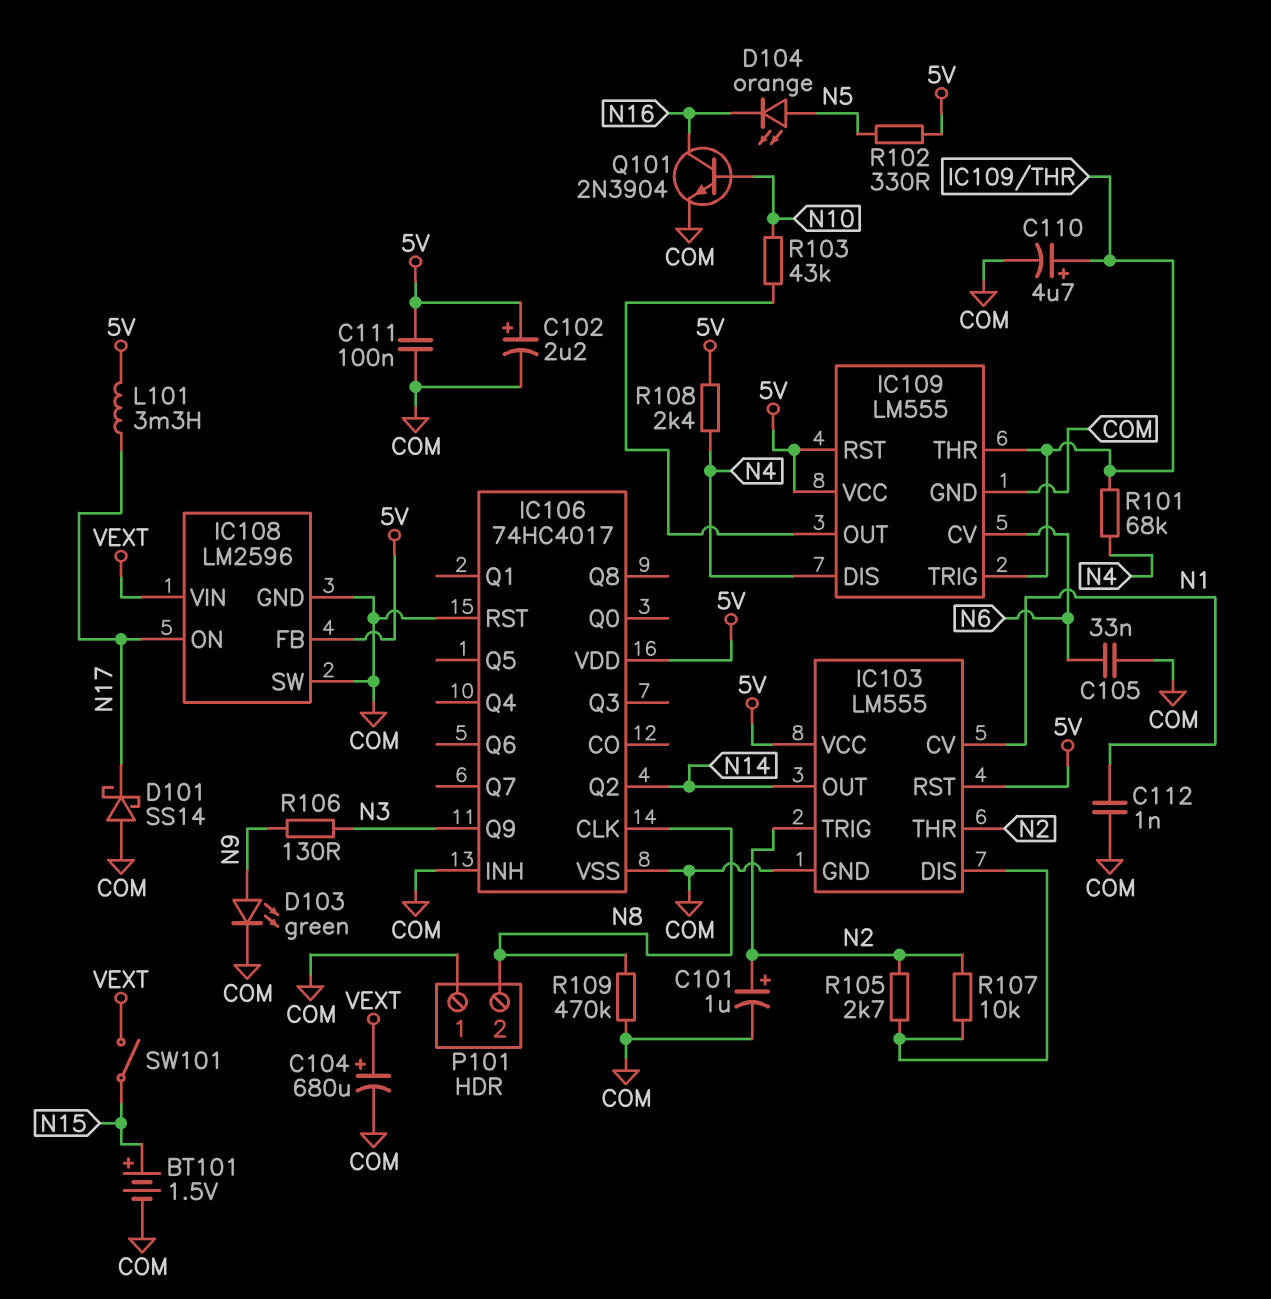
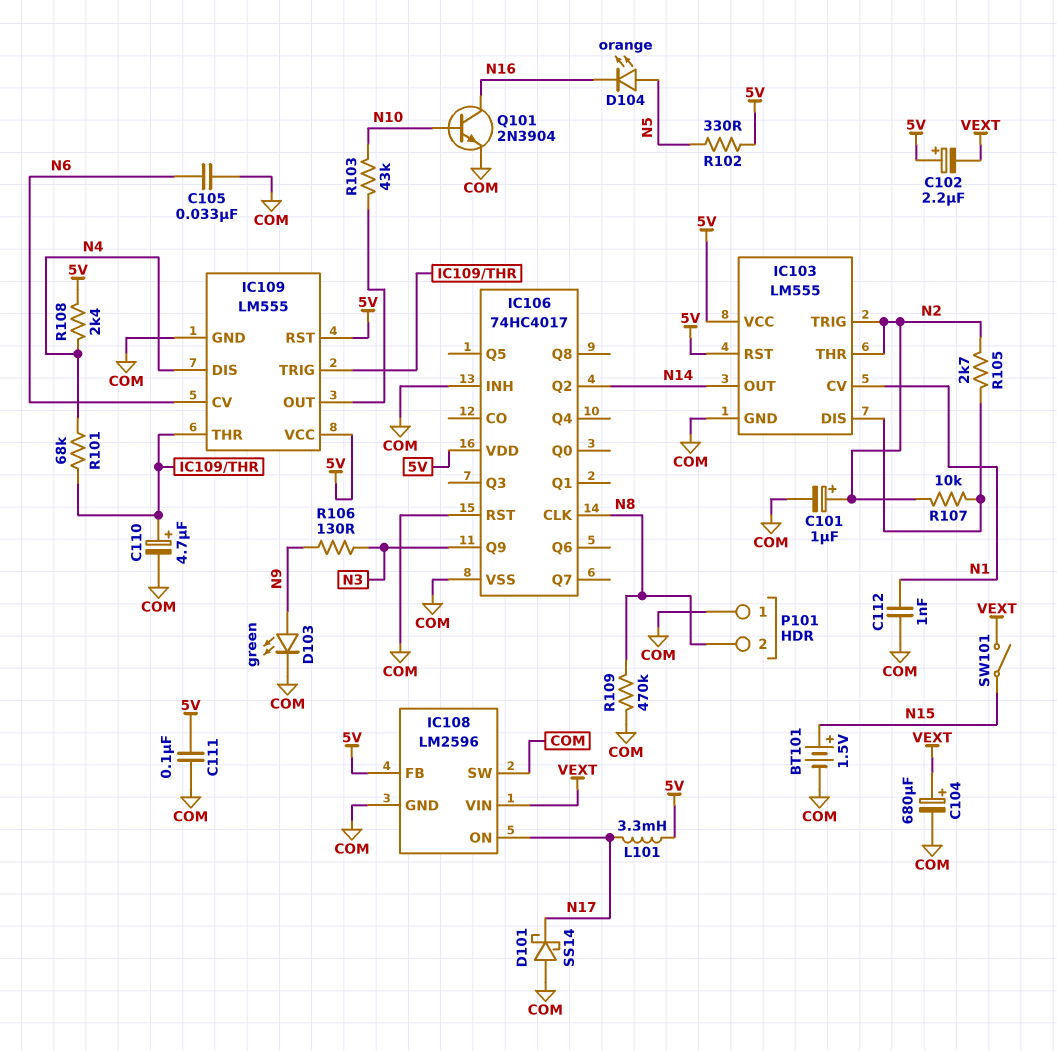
C102: 2.2uF (plus 5V, minus COM) -> 2.2uF (plus 5V, minus VEXT)

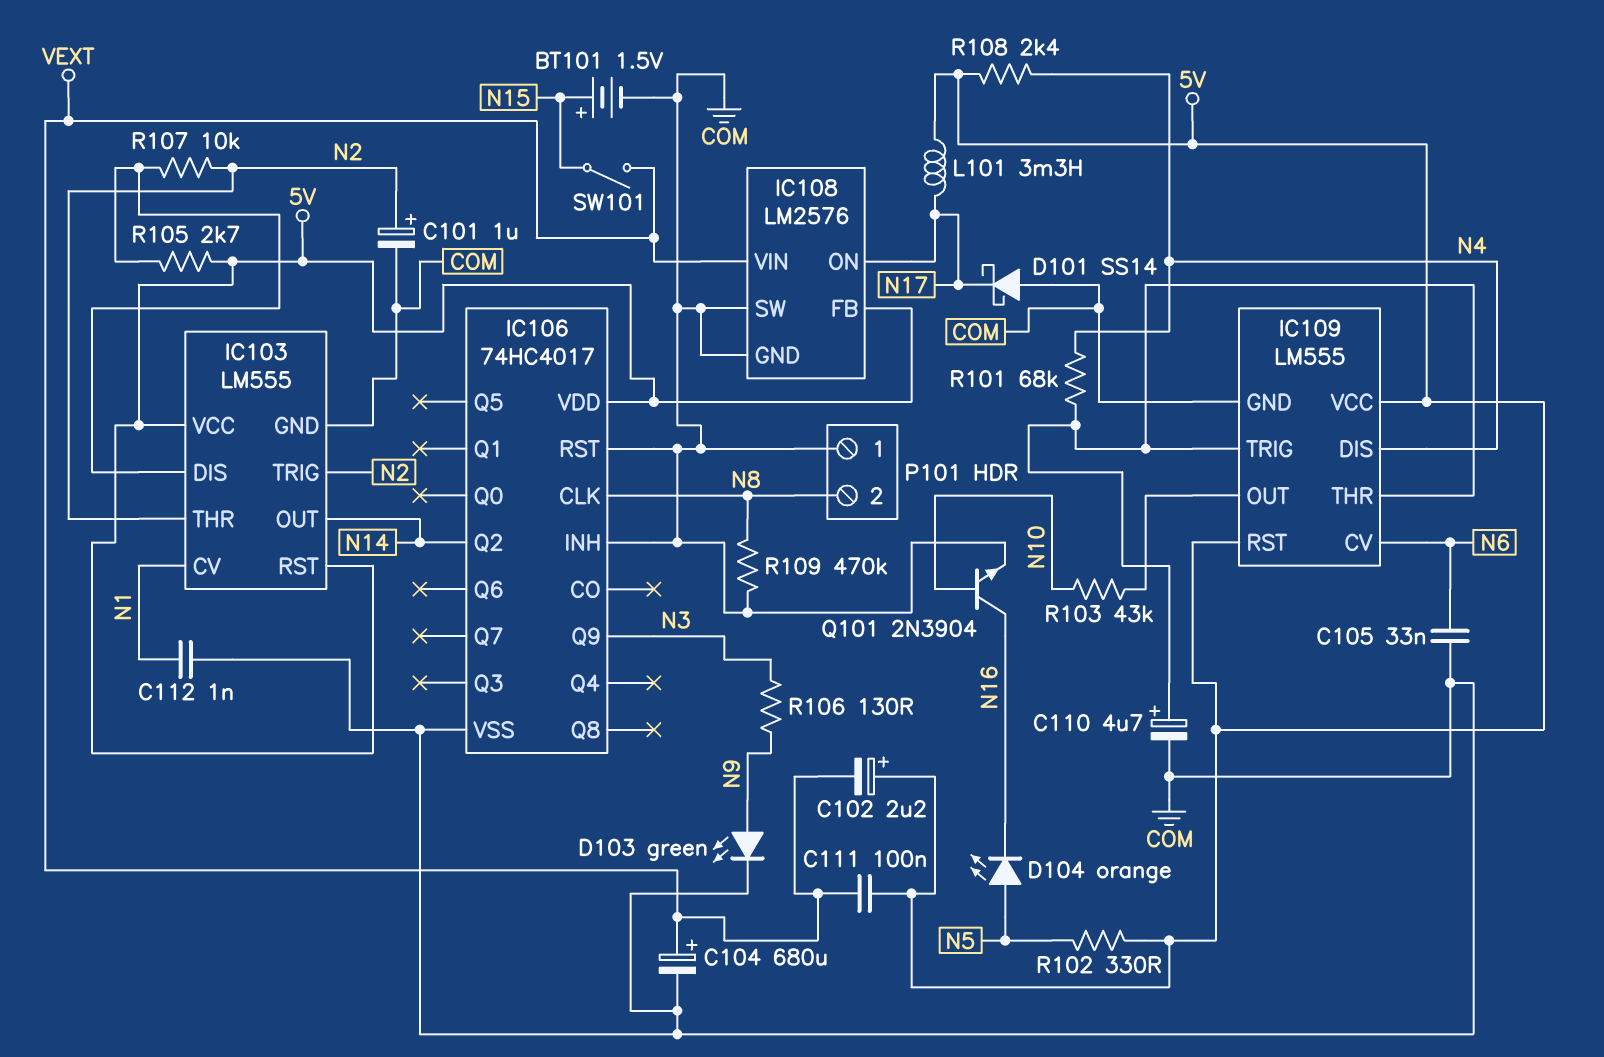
C111: 100nF (5V, COM) -> 100nF (5V, VEXT)
IC108: LM2596 -> LM2576
R105: 2.7k (IC103/DIS, N2) -> 2.7k (5V, IC103/DIS)

